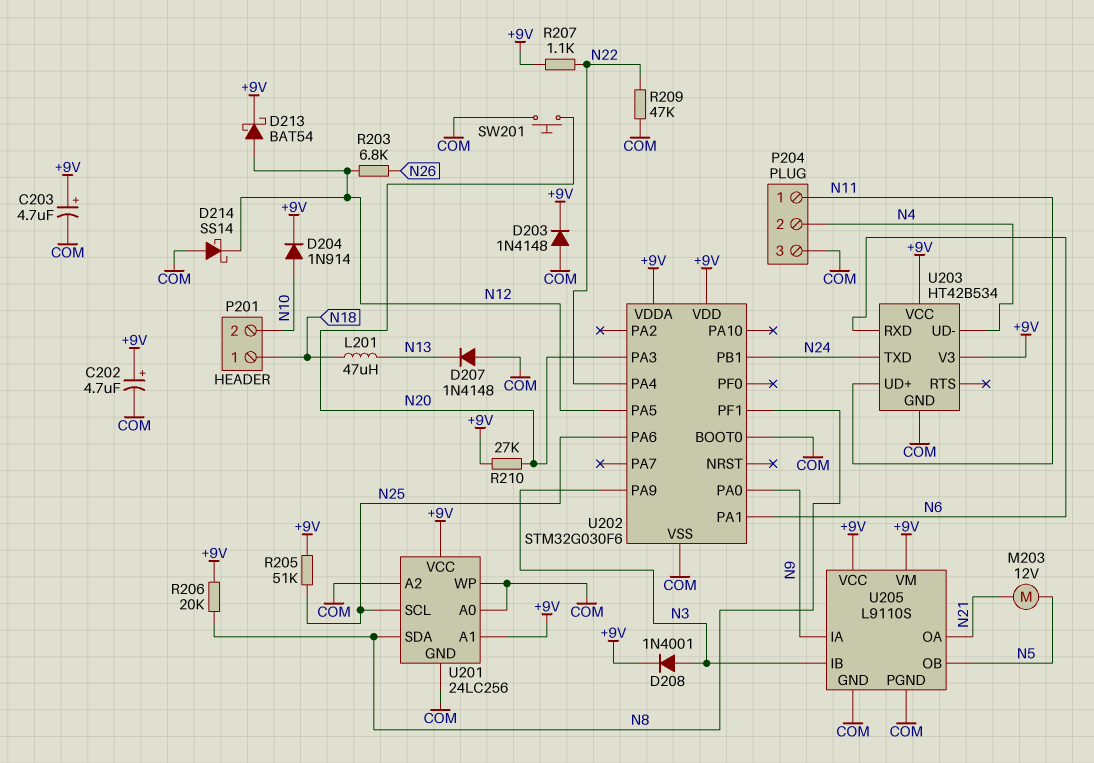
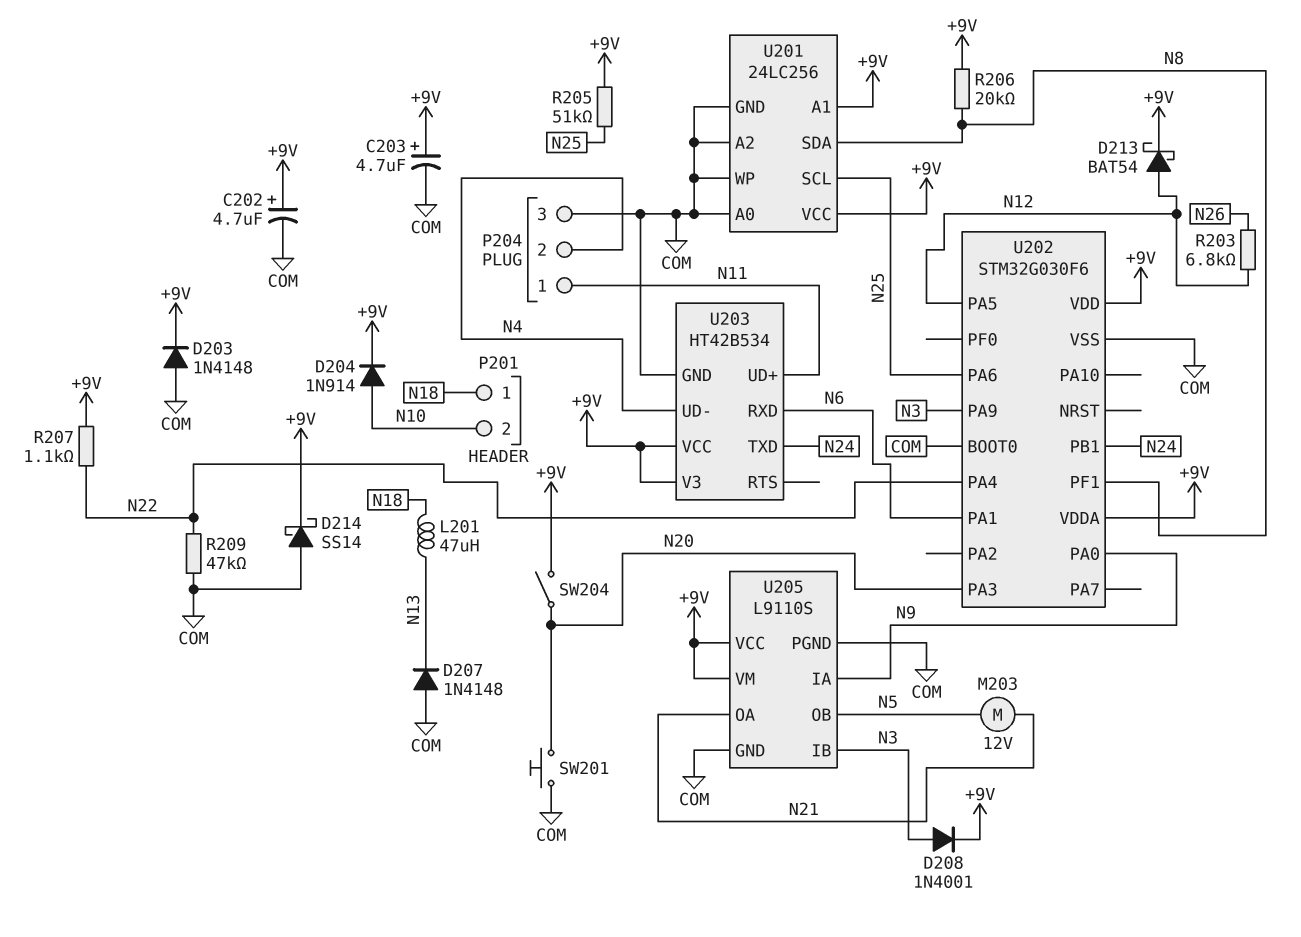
D214: schottky SS14 (A COM, K N12) -> schottky SS14 (A COM, K +9V)
R210: 27k (+9V, N20) -> none
SW204: none -> switch (+9V, N20)

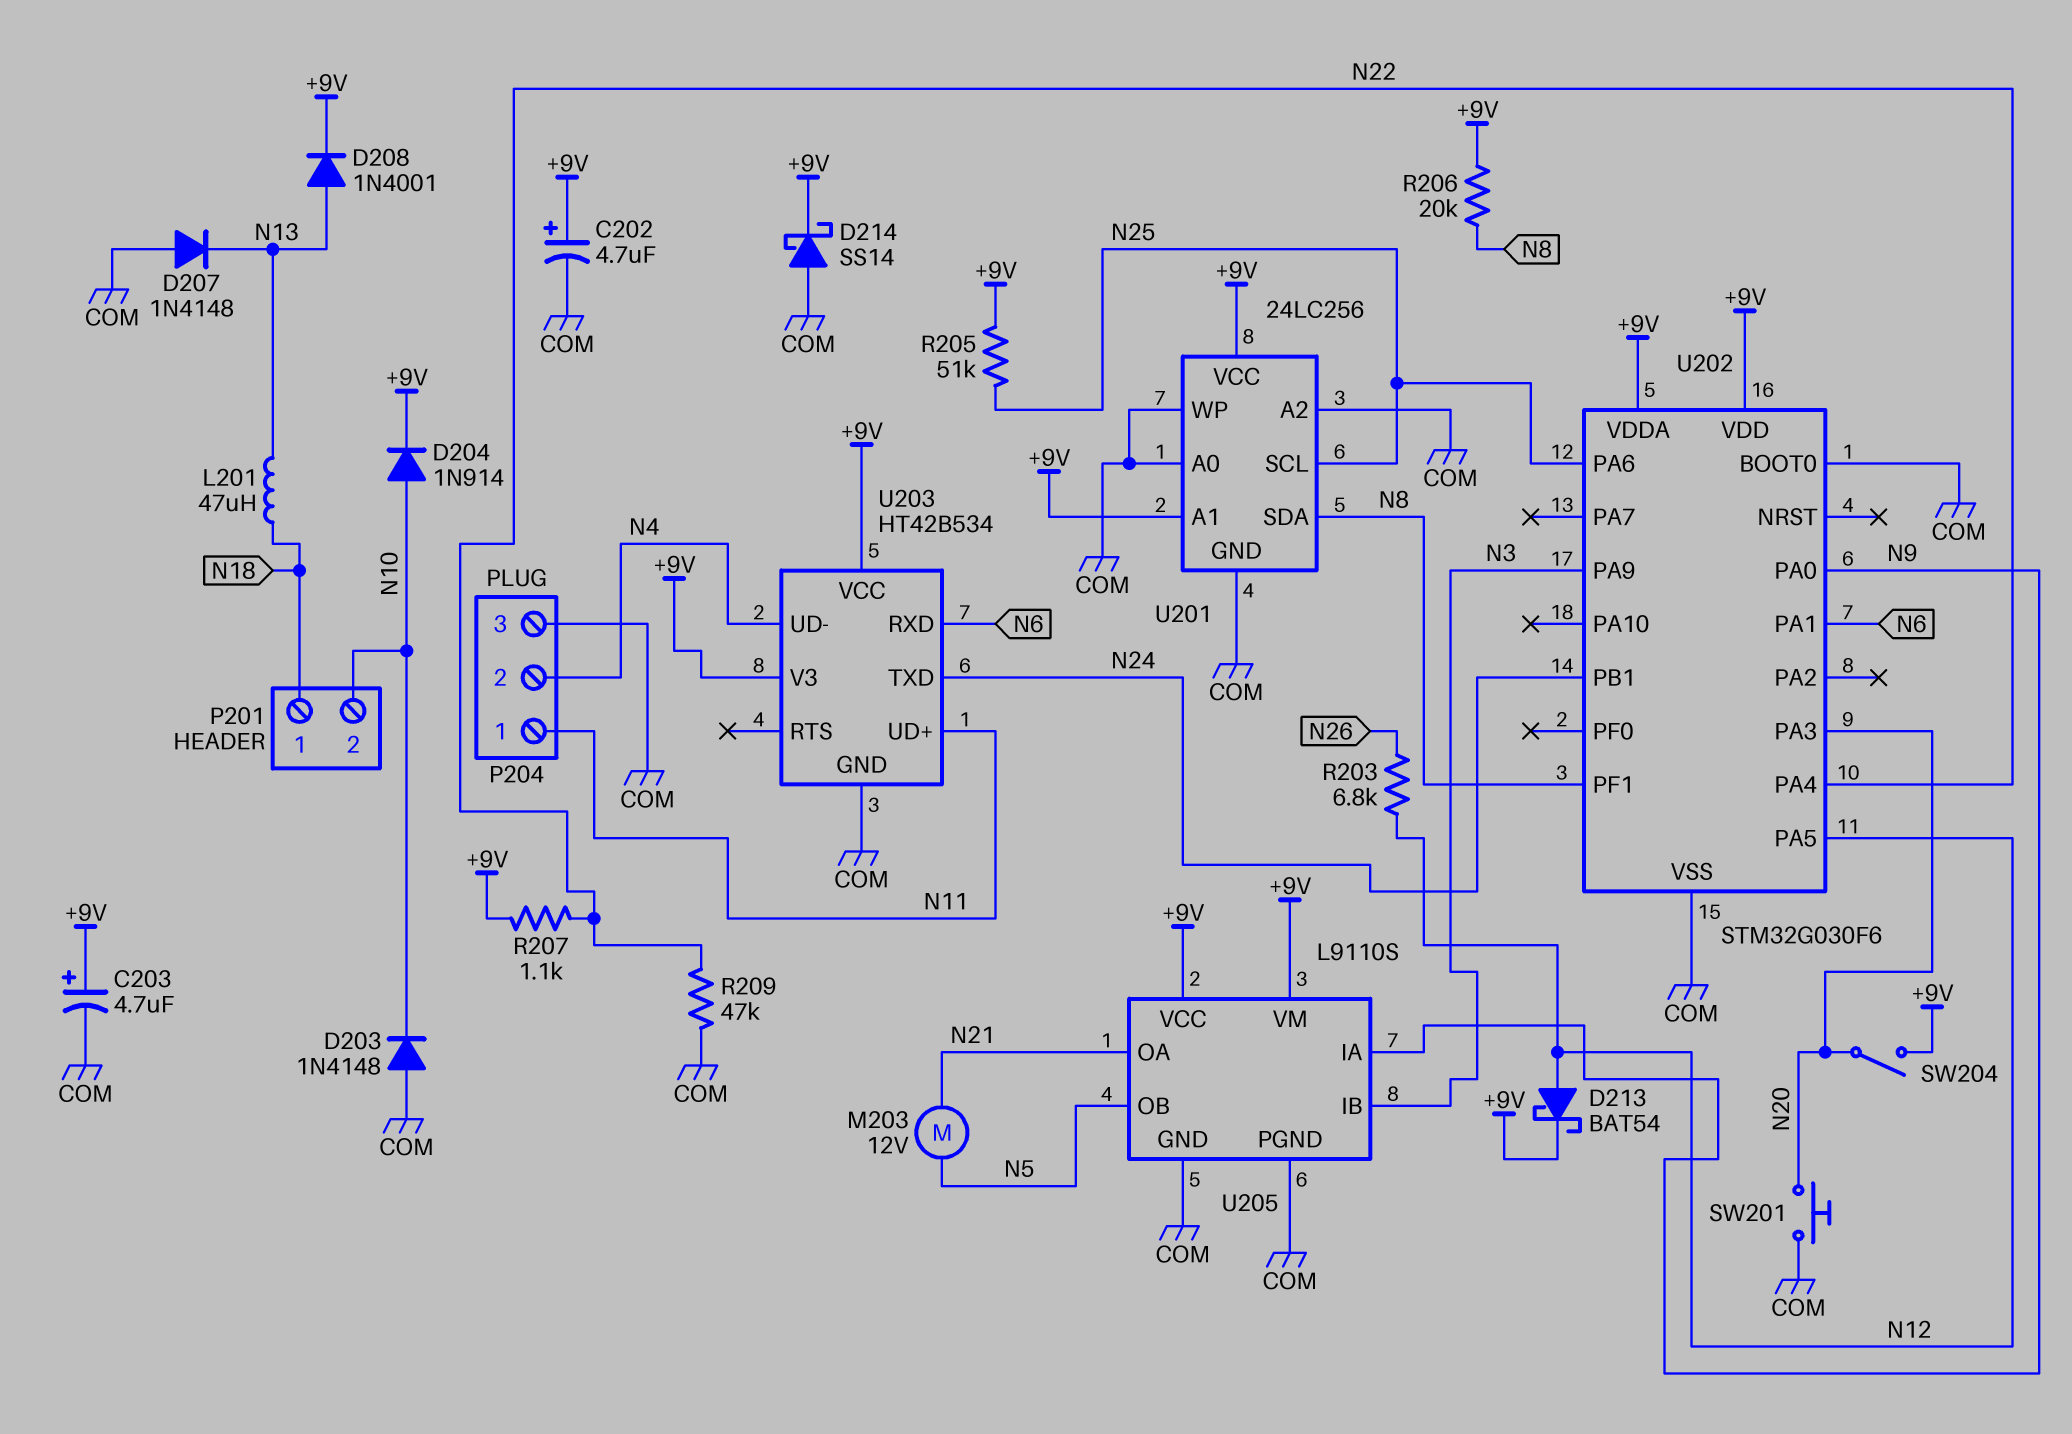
D203: diode 1N4148 (A COM, K +9V) -> diode 1N4148 (A COM, K N10)
D208: diode 1N4001 (A N3, K +9V) -> diode 1N4001 (A N13, K +9V)

